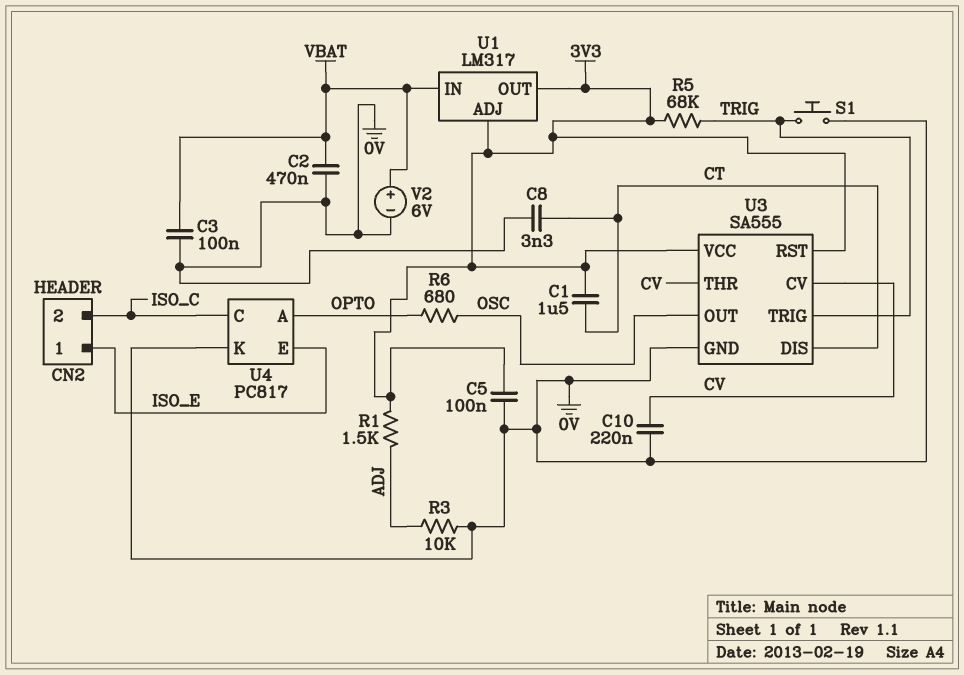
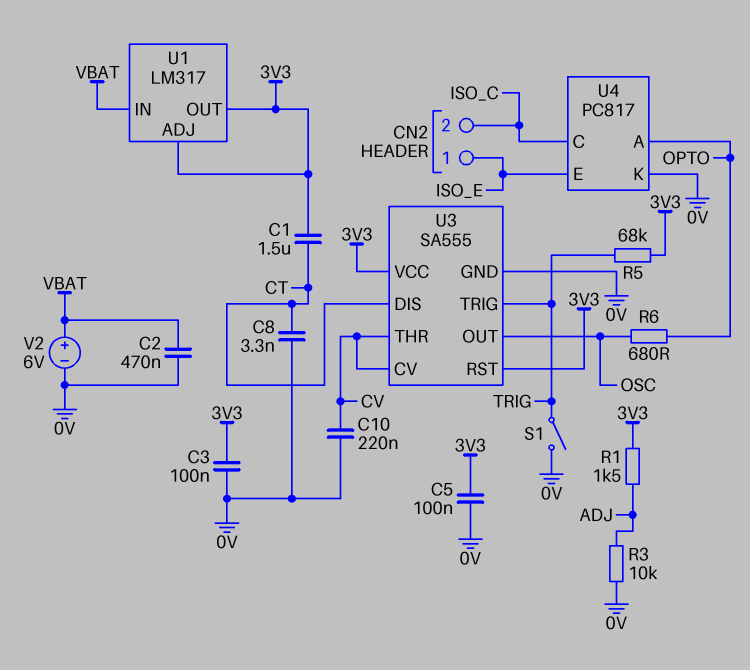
C3: 100nF (0V, VBAT) -> 100nF (0V, 3V3)
S1: button (0V, TRIG) -> switch (0V, TRIG)

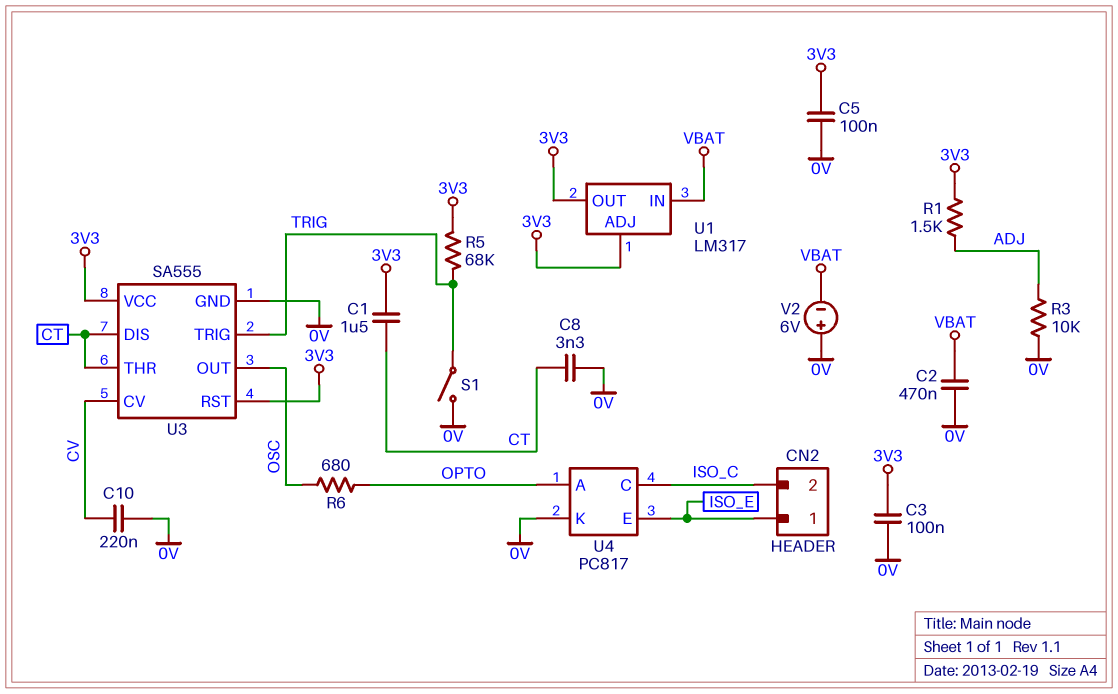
U3 pin THR: CV -> CT
V2: 6V (plus VBAT, minus 0V) -> 6V (plus 0V, minus VBAT)

